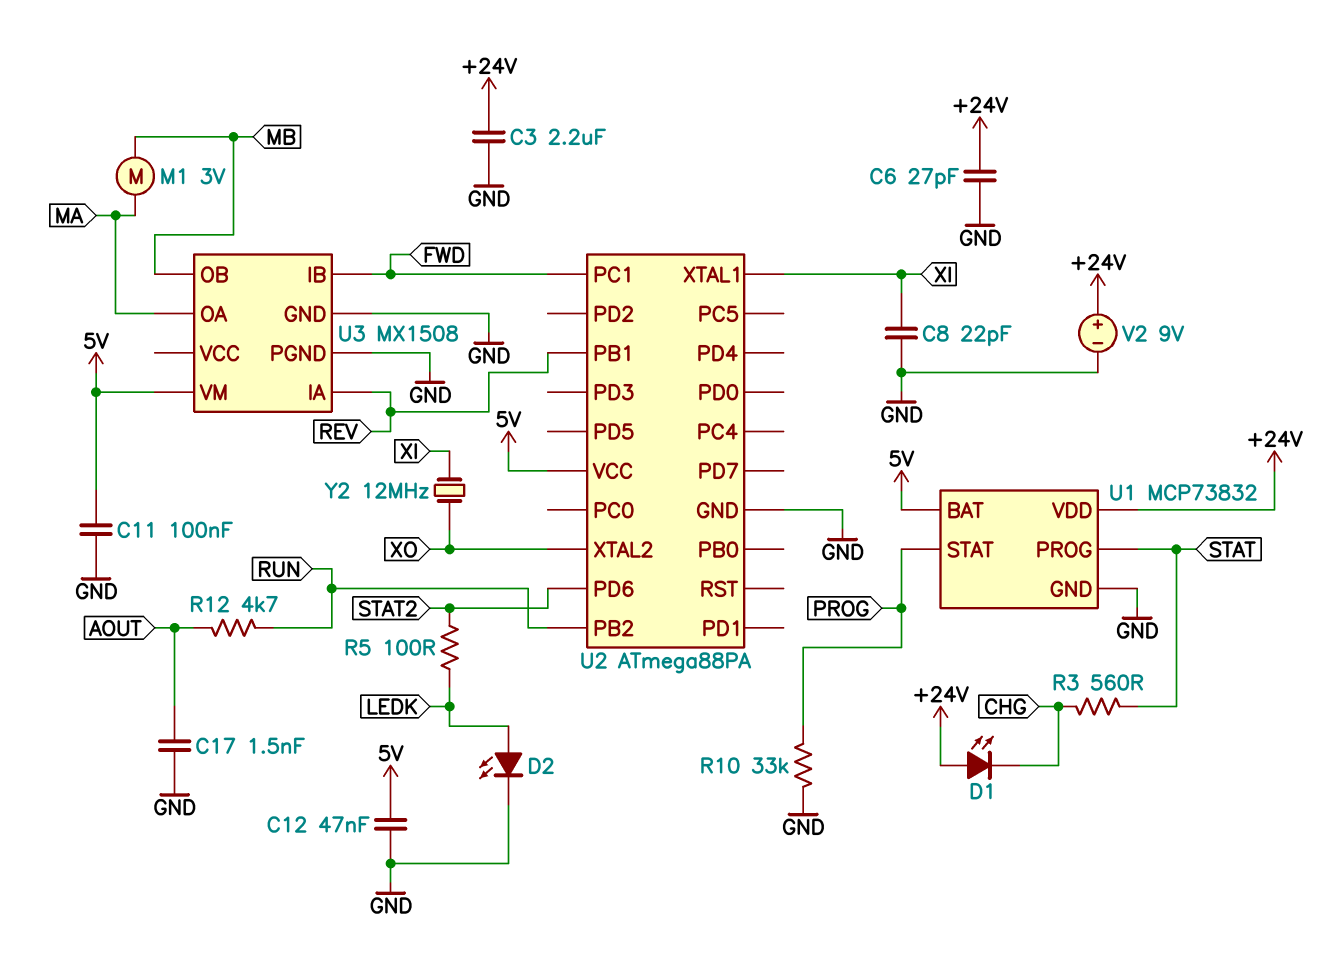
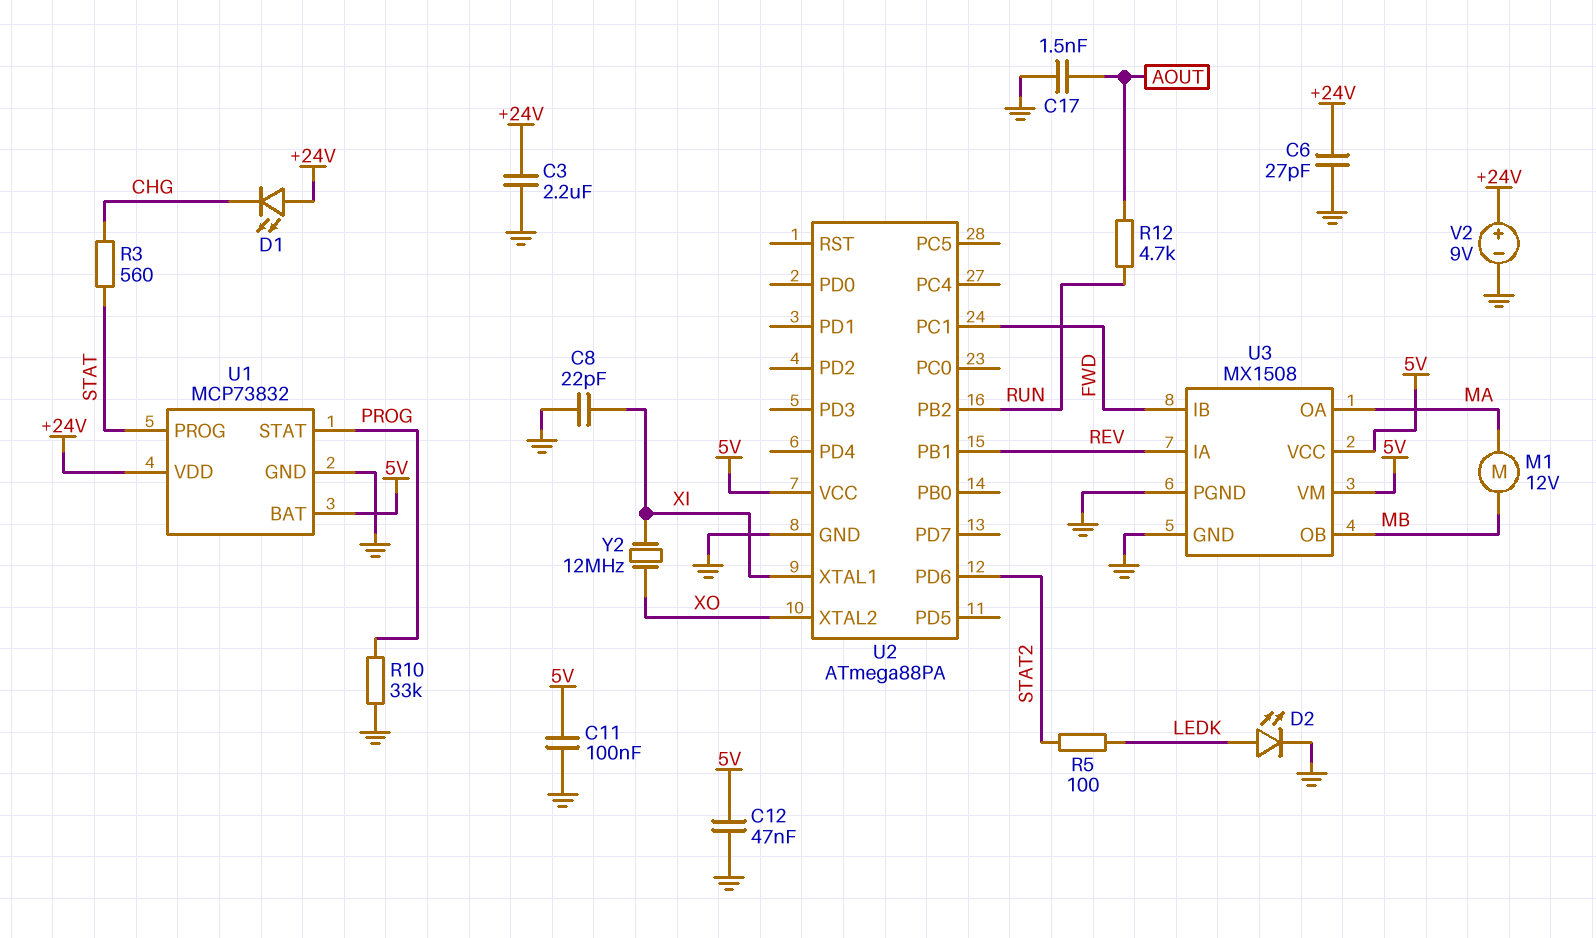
M1: motor 3V (MA, MB) -> motor 12V (MA, MB)
U3 pin VCC: none -> 5V

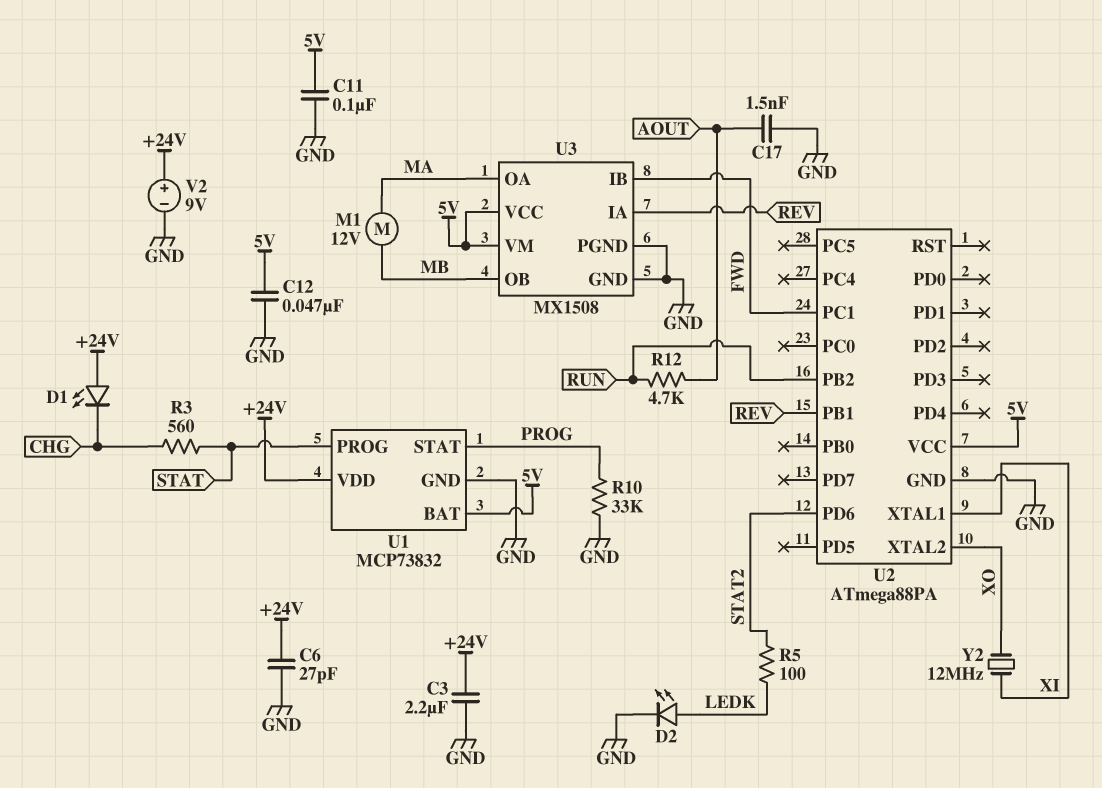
C8: 22pF (GND, XI) -> none

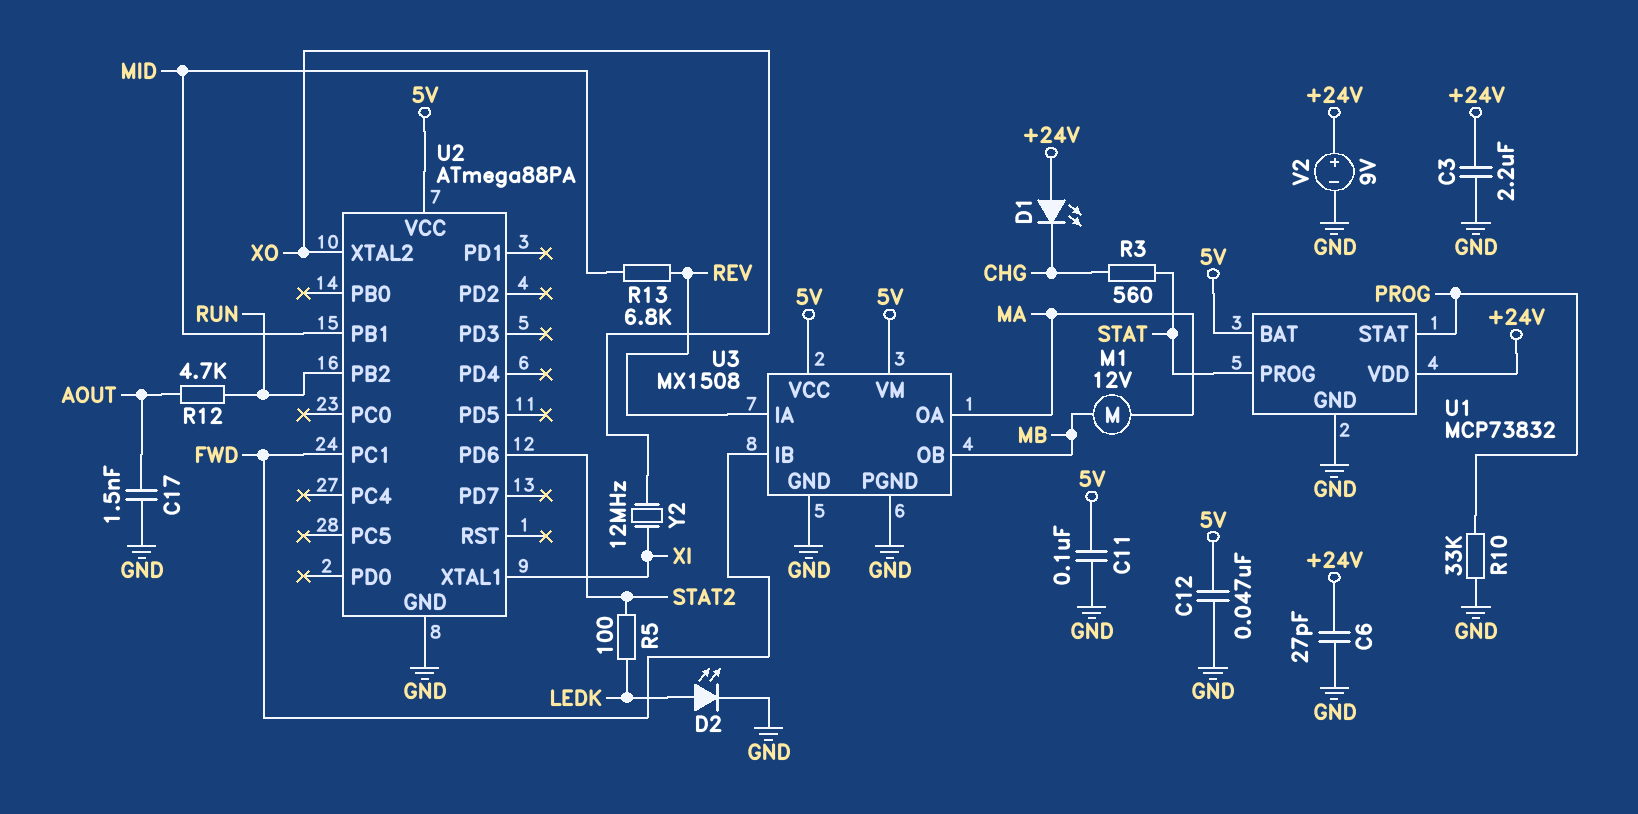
R13: none -> 6.8k (MID, REV)
U2 pin PB1: REV -> MID

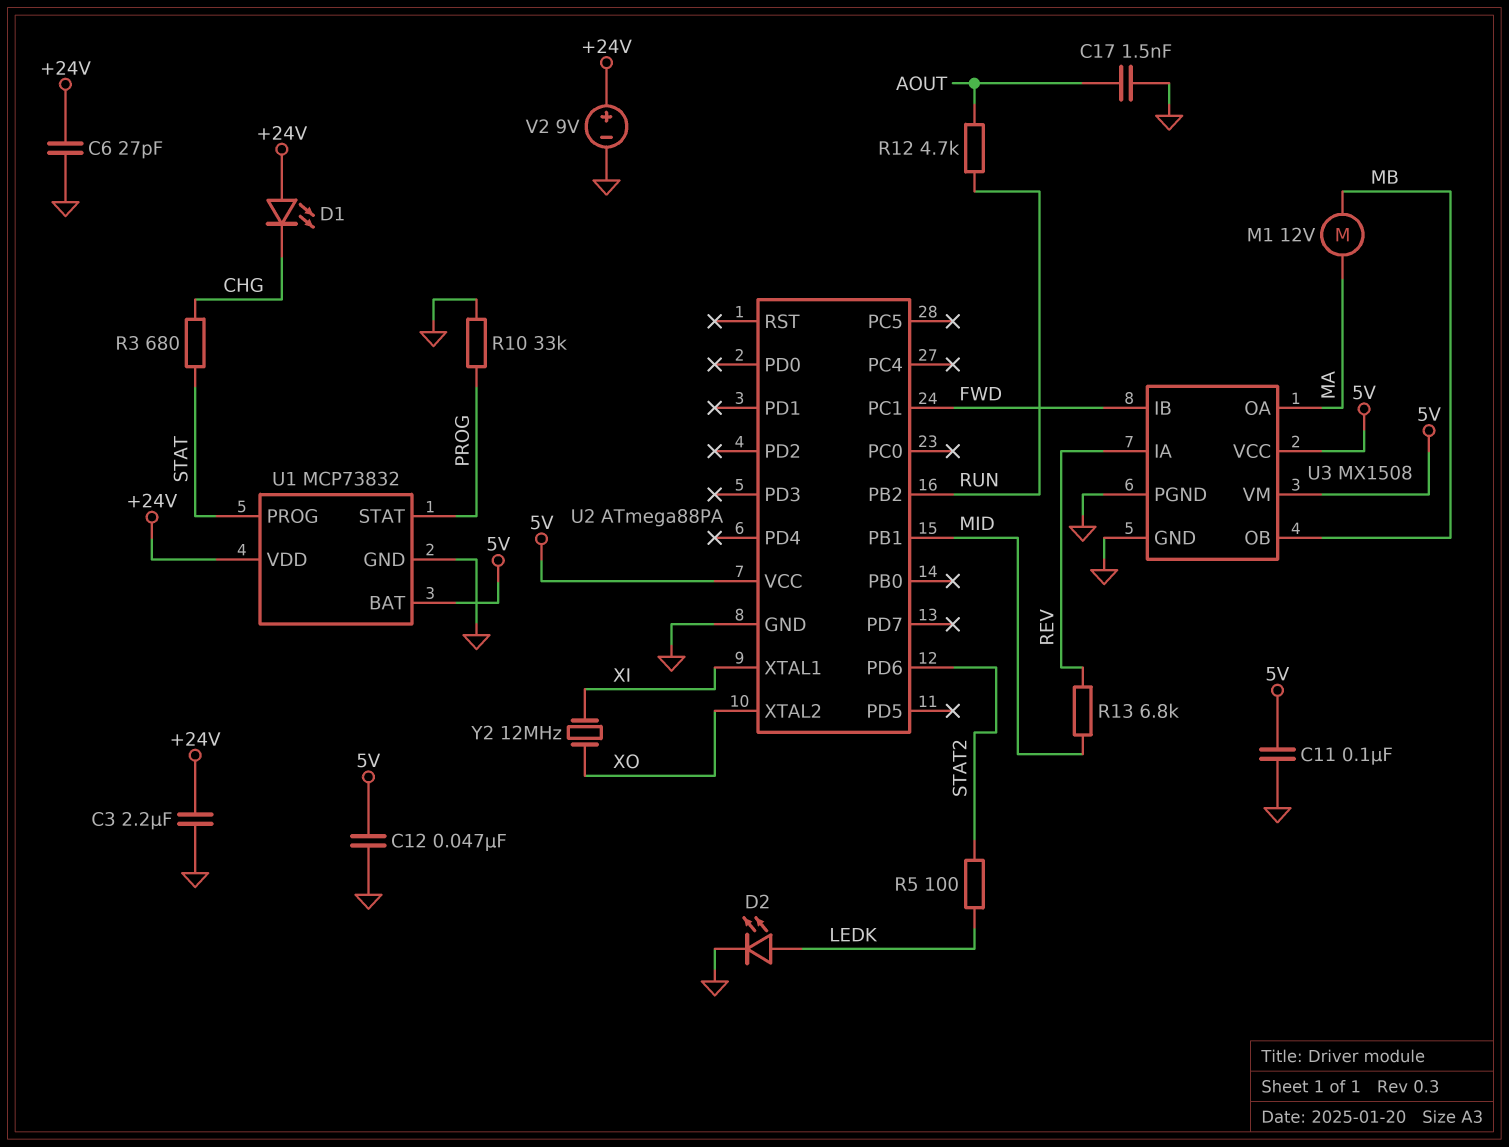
R3: 560 (CHG, STAT) -> 680 (CHG, STAT)

